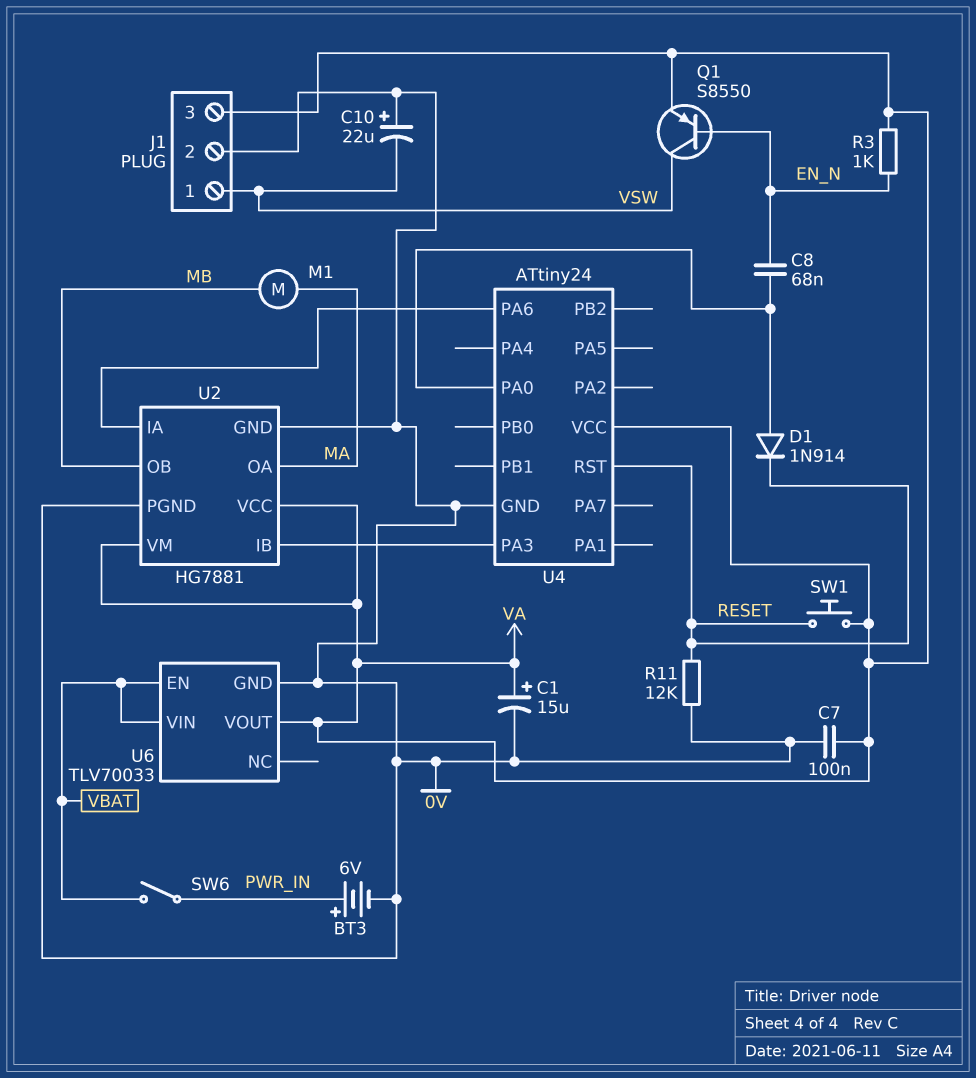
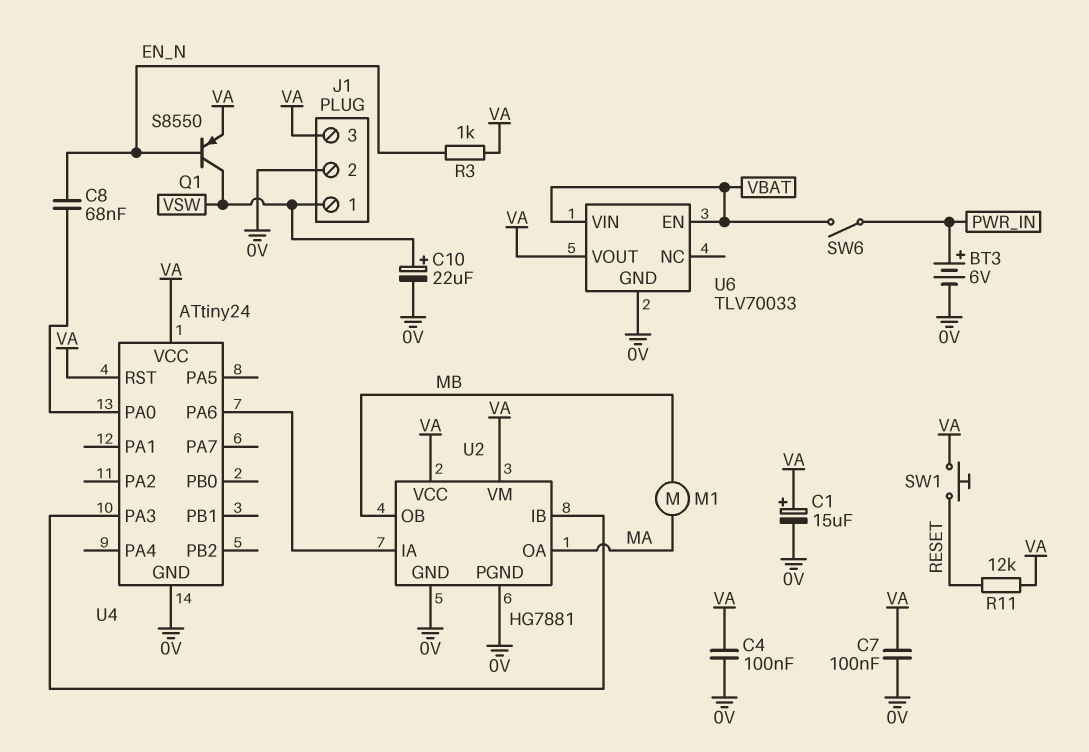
C4: none -> 100nF (0V, VA)
C10: 22uF (plus 0V, minus VSW) -> 22uF (plus VSW, minus 0V)
D1: diode 1N914 (A U4/PA0, K RESET) -> none
R11: 12k (0V, RESET) -> 12k (RESET, VA)
U4 pin RST: RESET -> VA

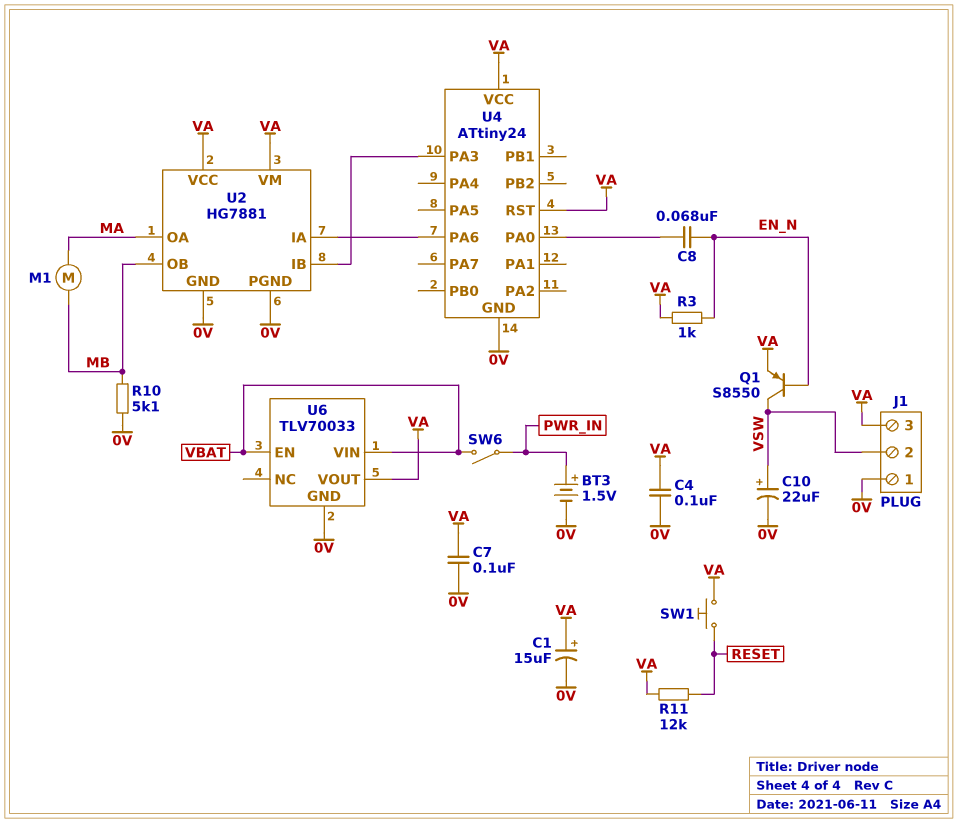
BT3: 6V (plus PWR_IN, minus 0V) -> 1.5V (plus PWR_IN, minus 0V)
J1 pin 1: VSW -> 0V
J1 pin 2: 0V -> VSW
R10: none -> 5.1k (0V, MB)

